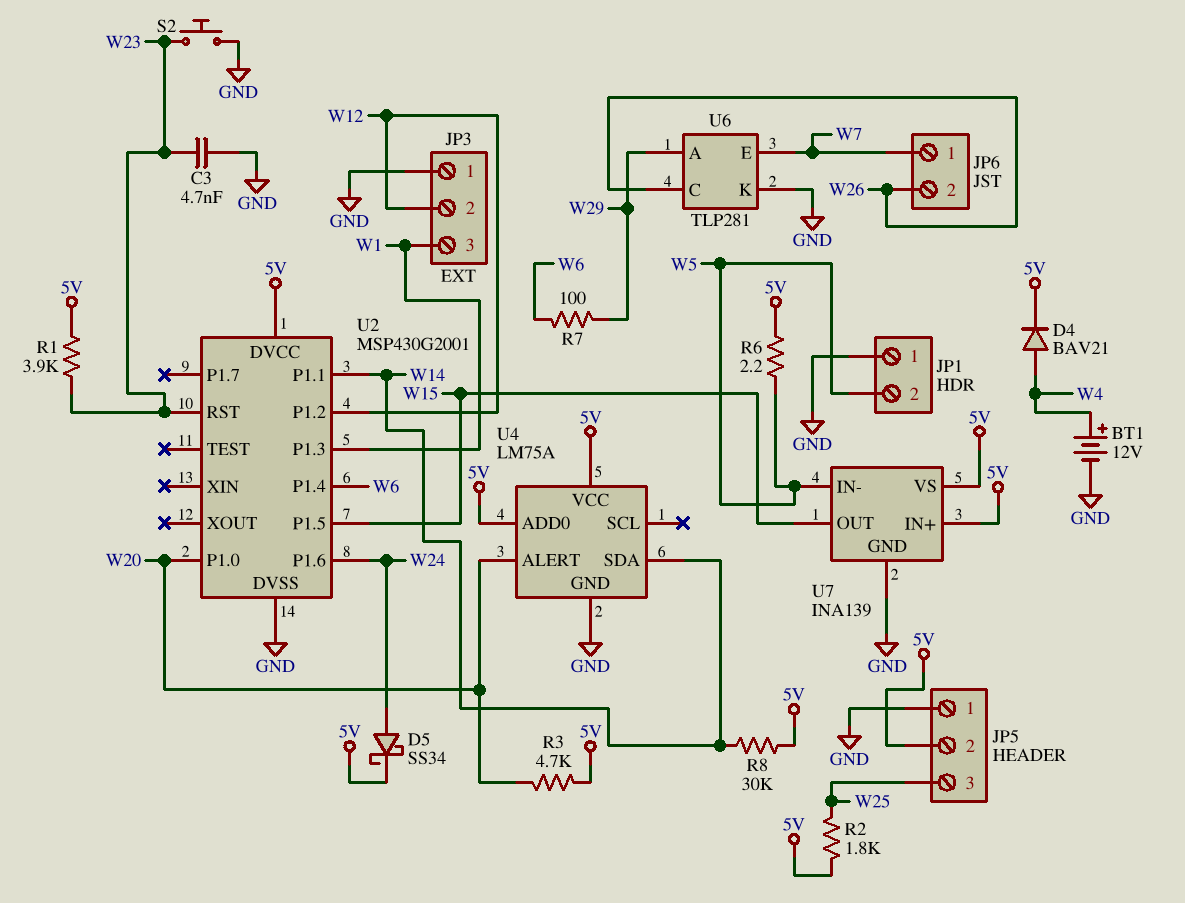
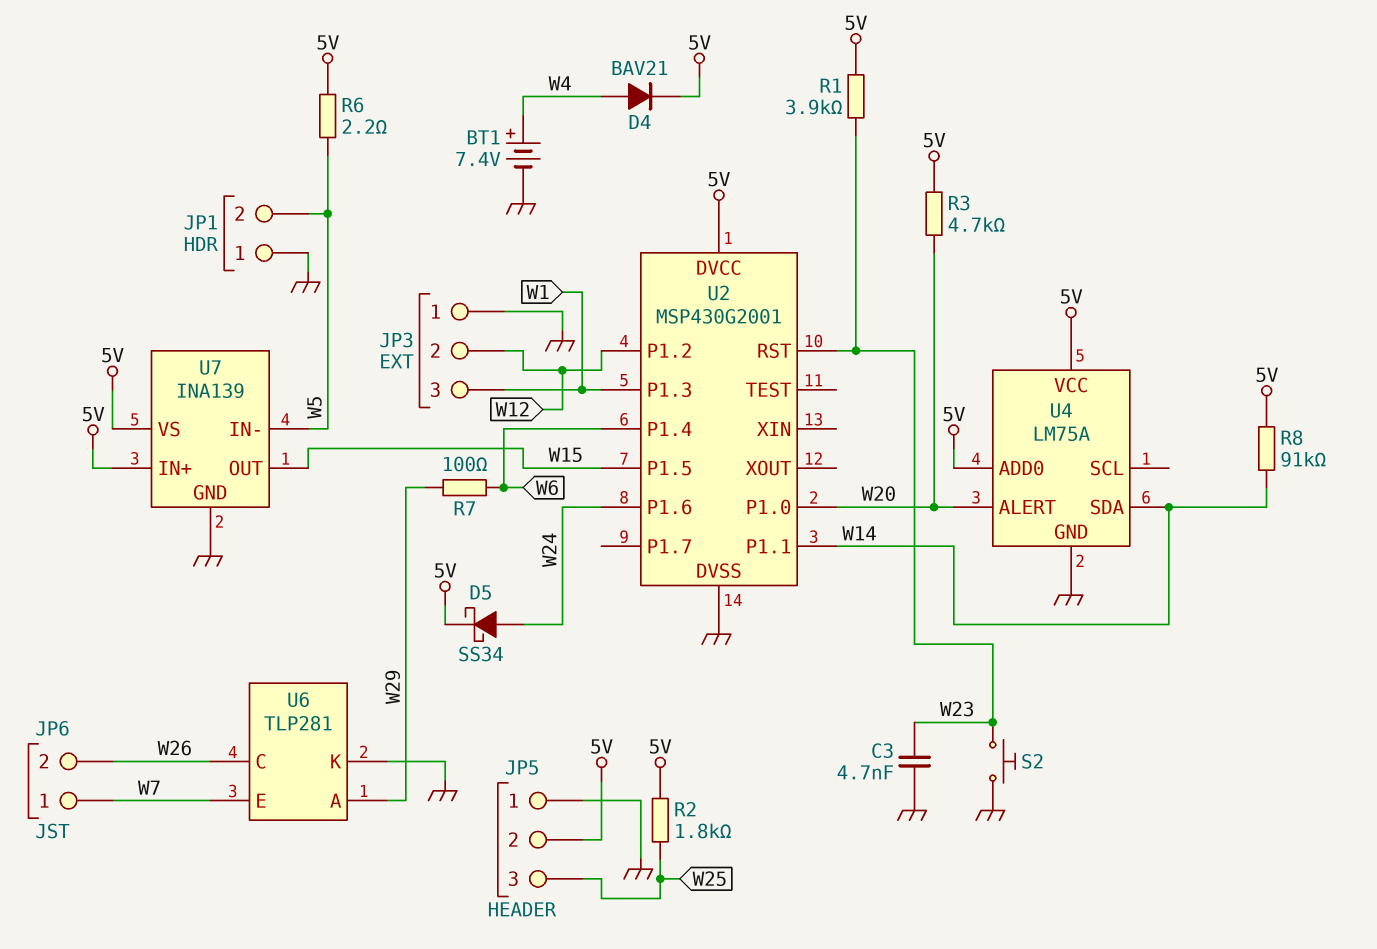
BT1: 12V (plus W4, minus GND) -> 7.4V (plus W4, minus GND)
R8: 30k (5V, W14) -> 91k (5V, W14)

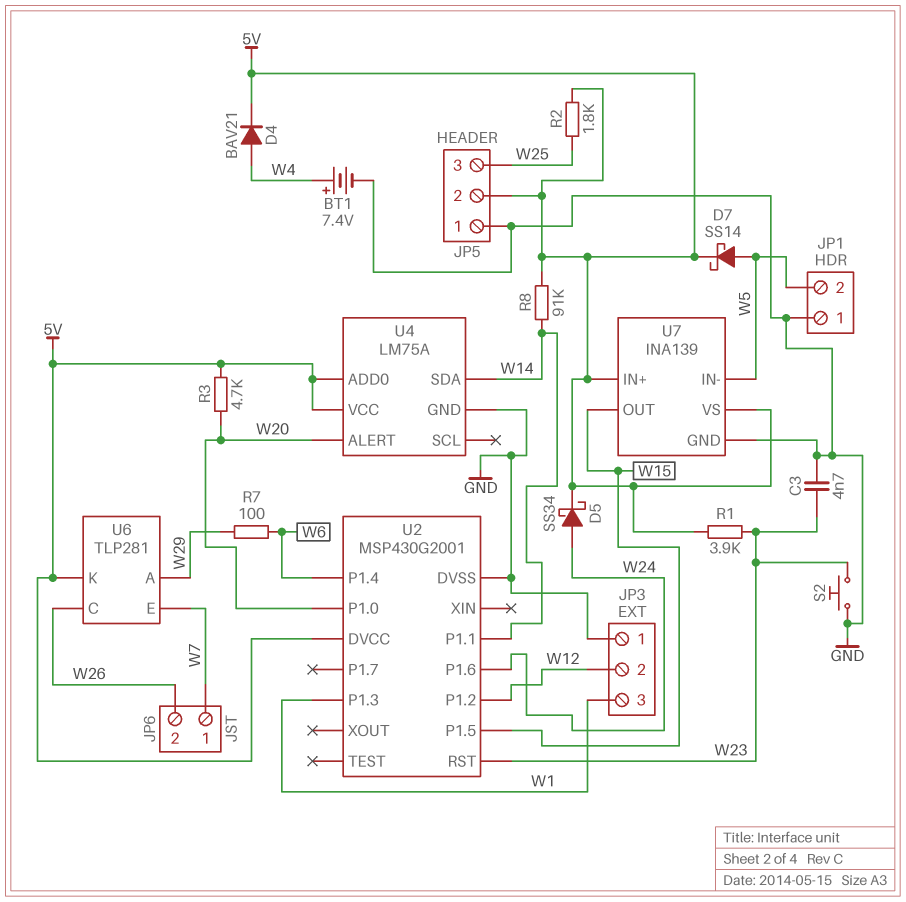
D7: none -> schottky SS14 (A W5, K 5V)
R6: 2.2 (5V, W5) -> none
U6 pin K: GND -> 5V

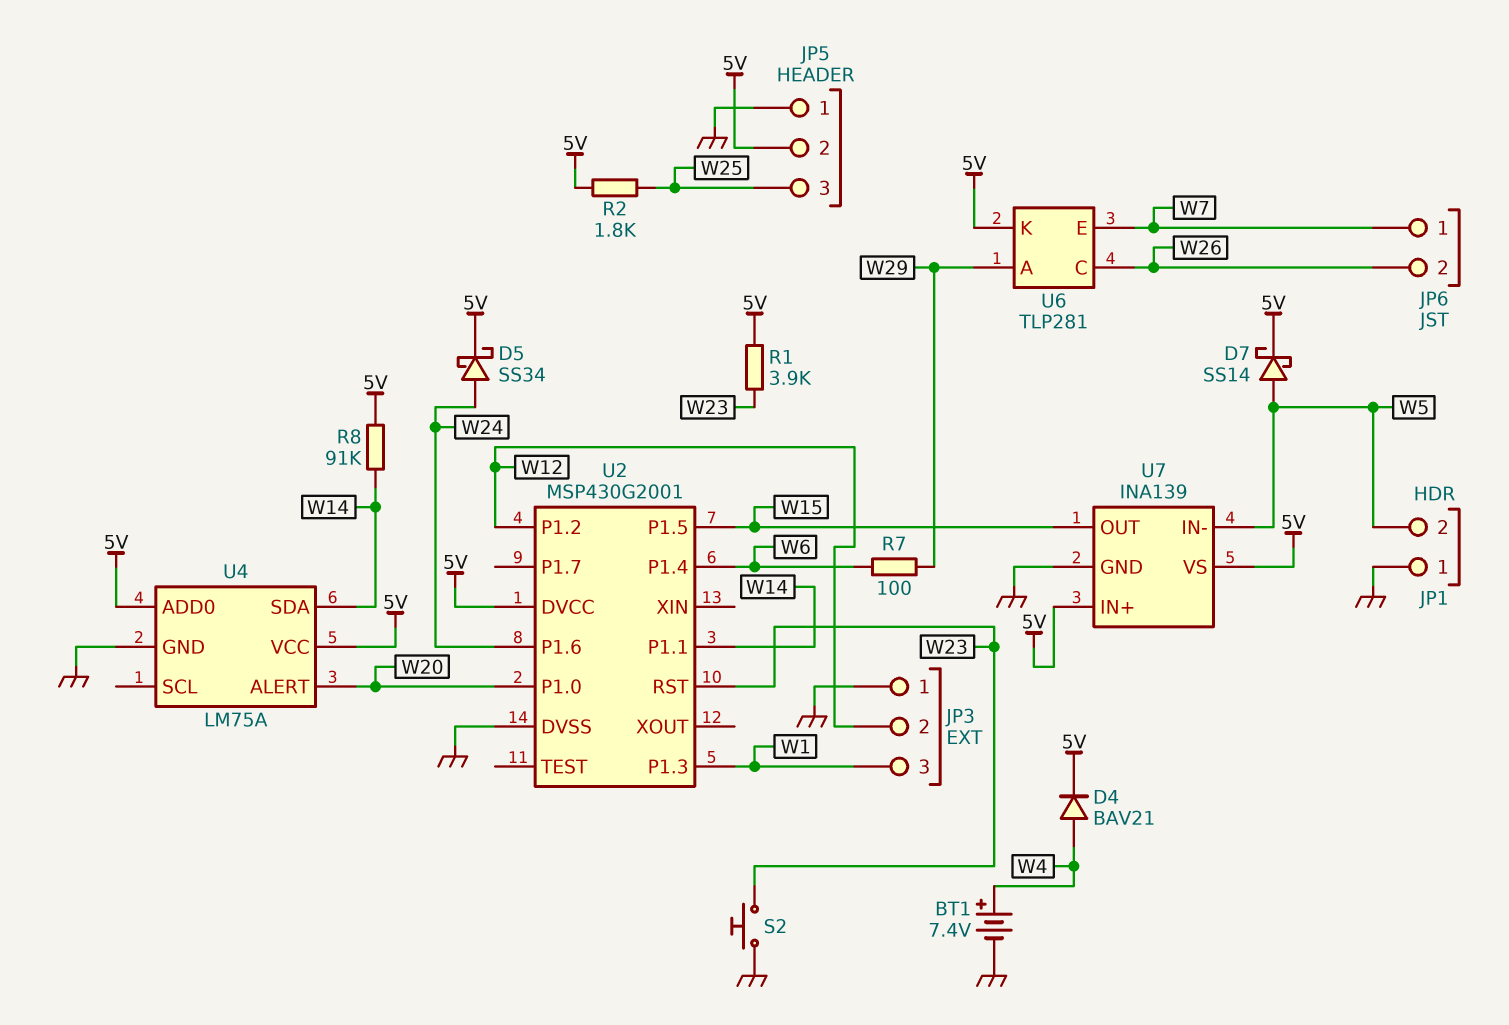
C3: 4.7nF (GND, W23) -> none
R3: 4.7k (5V, W20) -> none

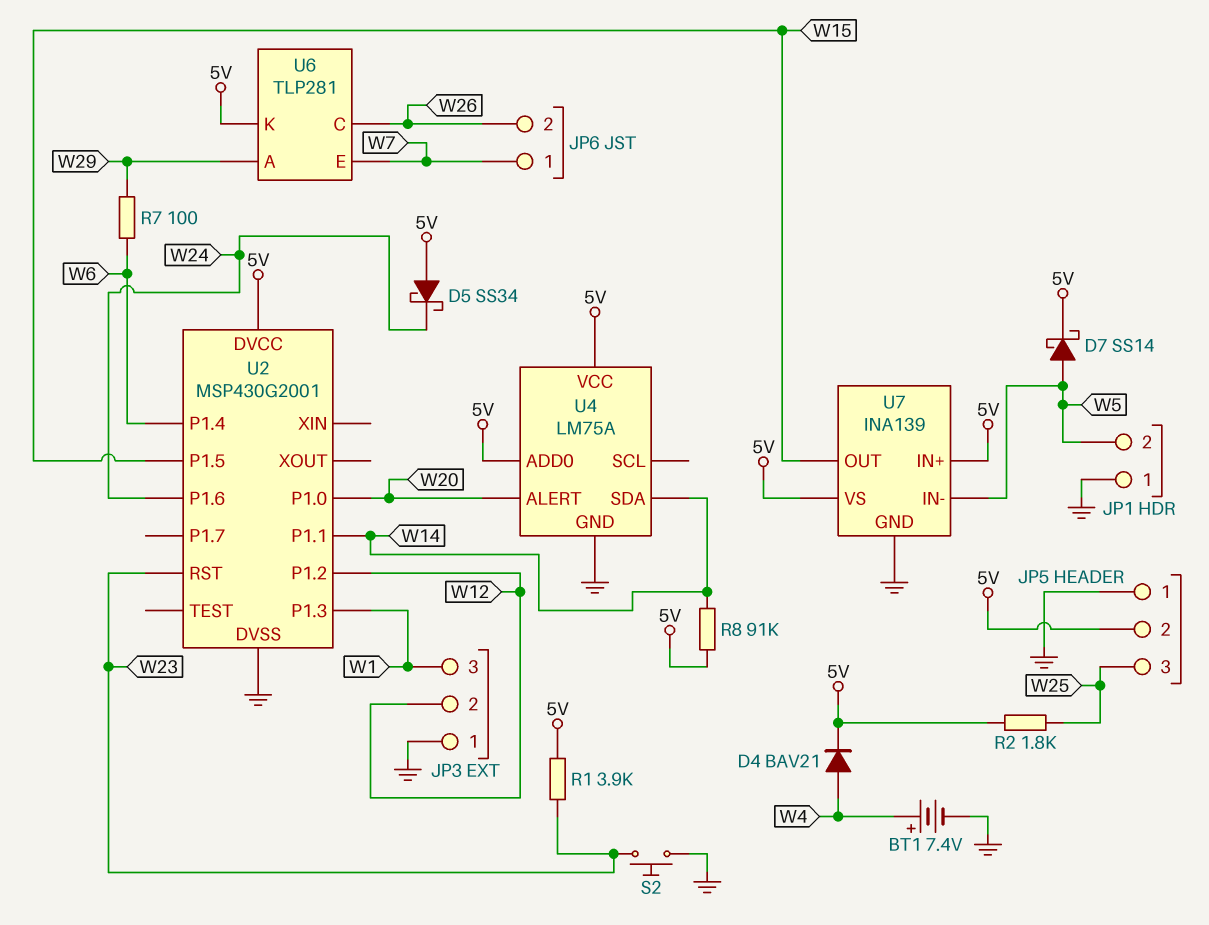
D5: schottky SS34 (A W24, K 5V) -> schottky SS34 (A 5V, K W24)

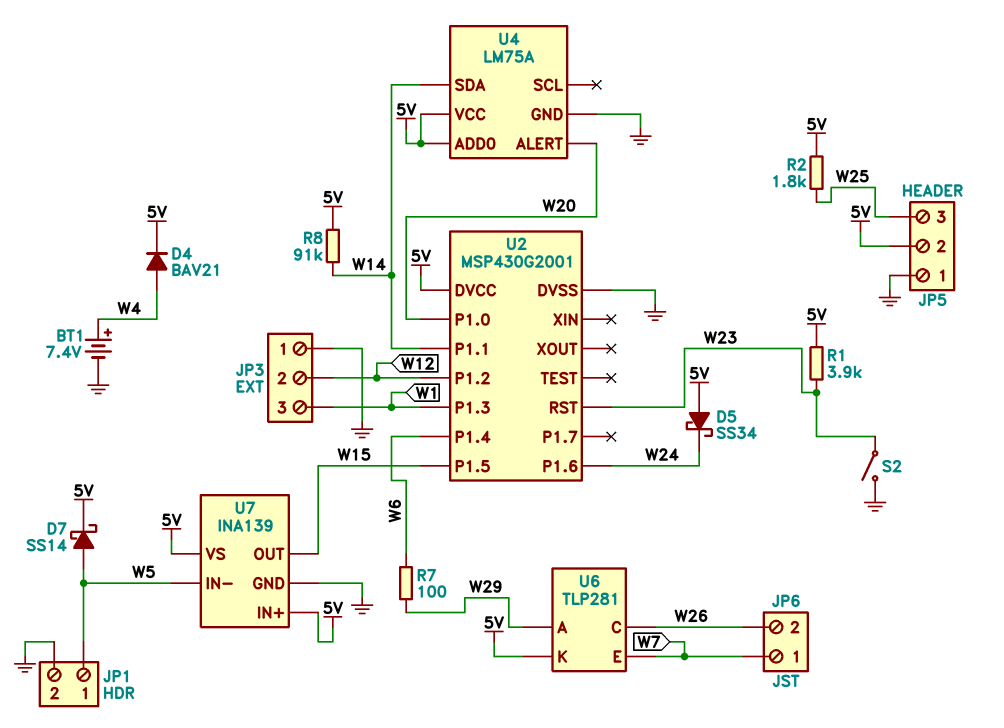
JP1 pin 1: GND -> W5
JP1 pin 2: W5 -> GND
S2: button (GND, W23) -> switch (GND, W23)

